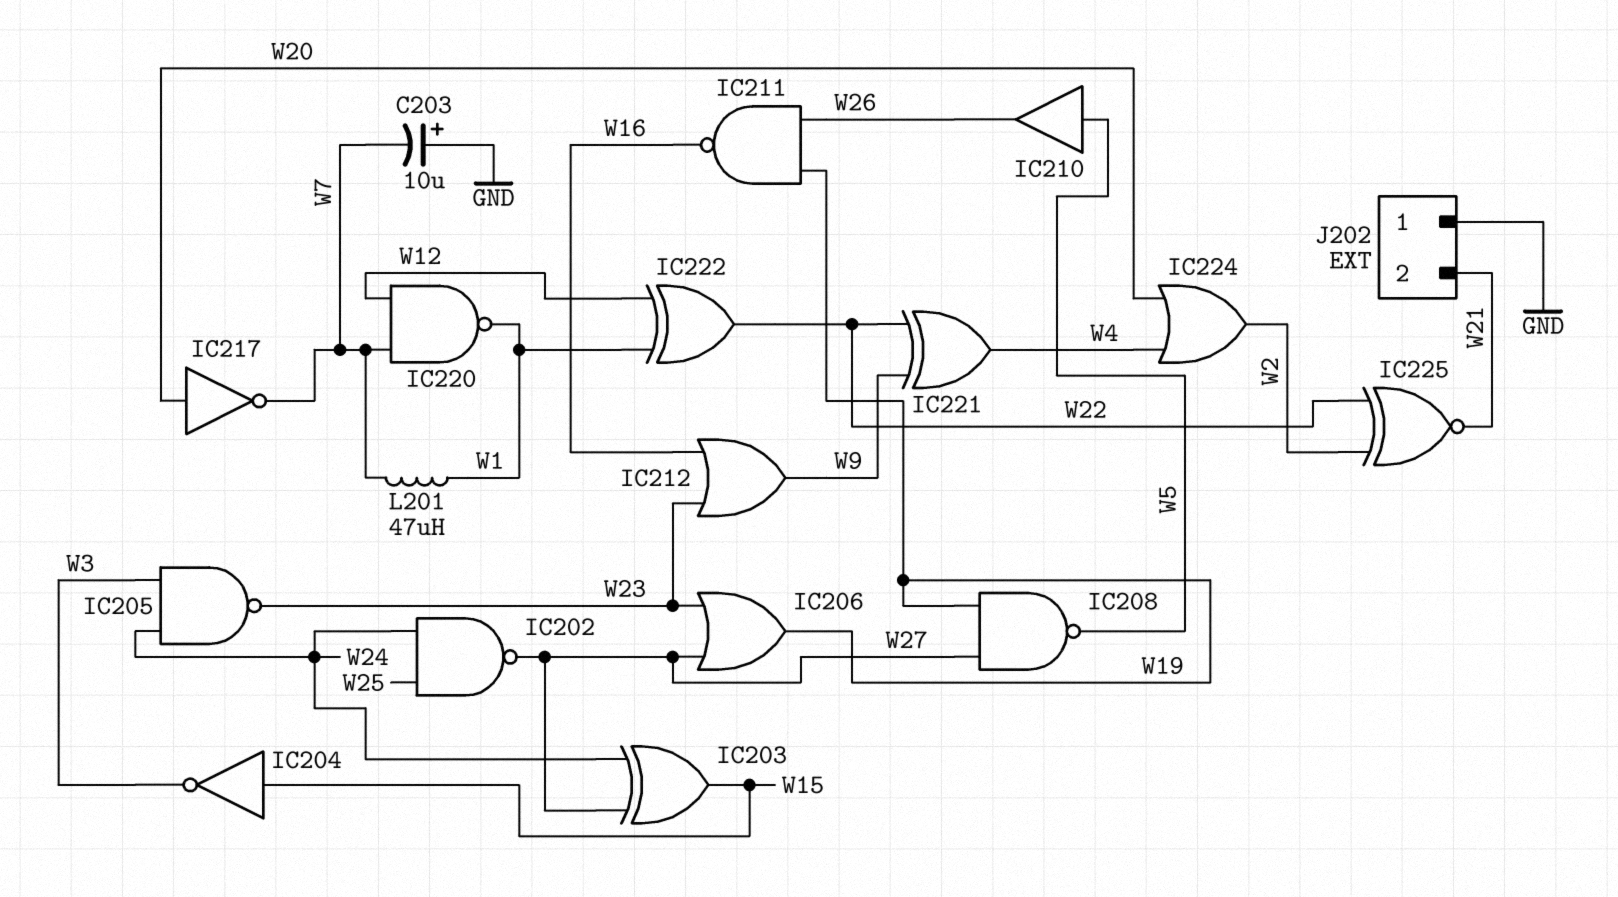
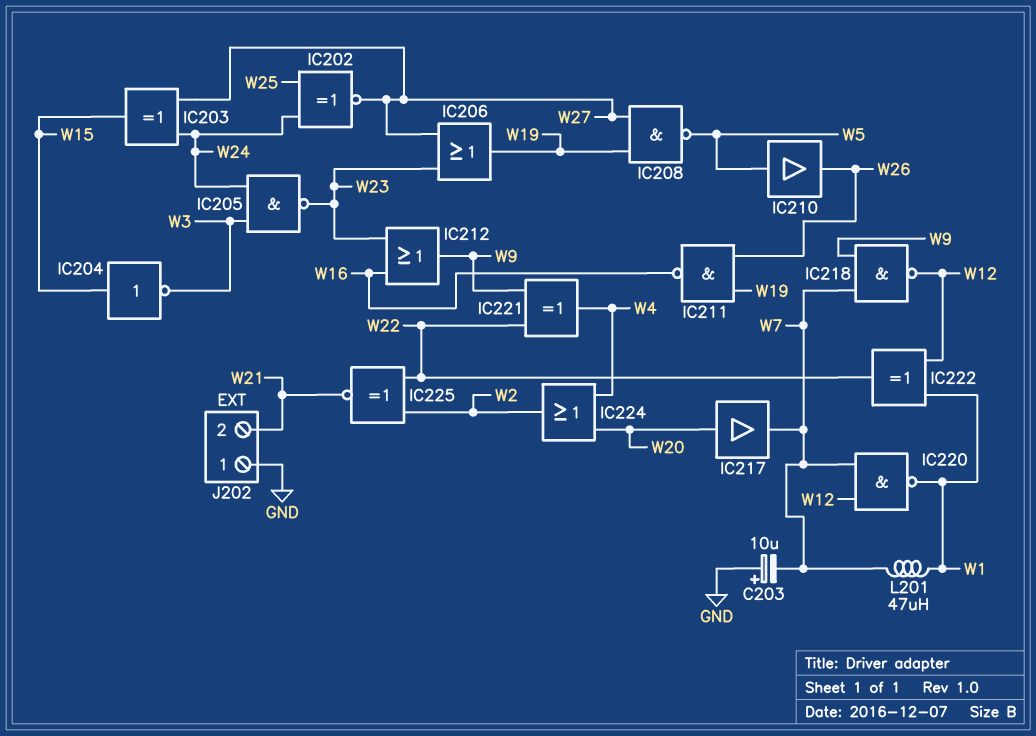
IC202: NAND (in W24, in W25, out W27) -> XNOR (in W24, in W25, out W27)
IC217: NOT (in W20, out W7) -> buffer (in W20, out W7)
IC218: none -> NAND (in W7, in W9, out W12)

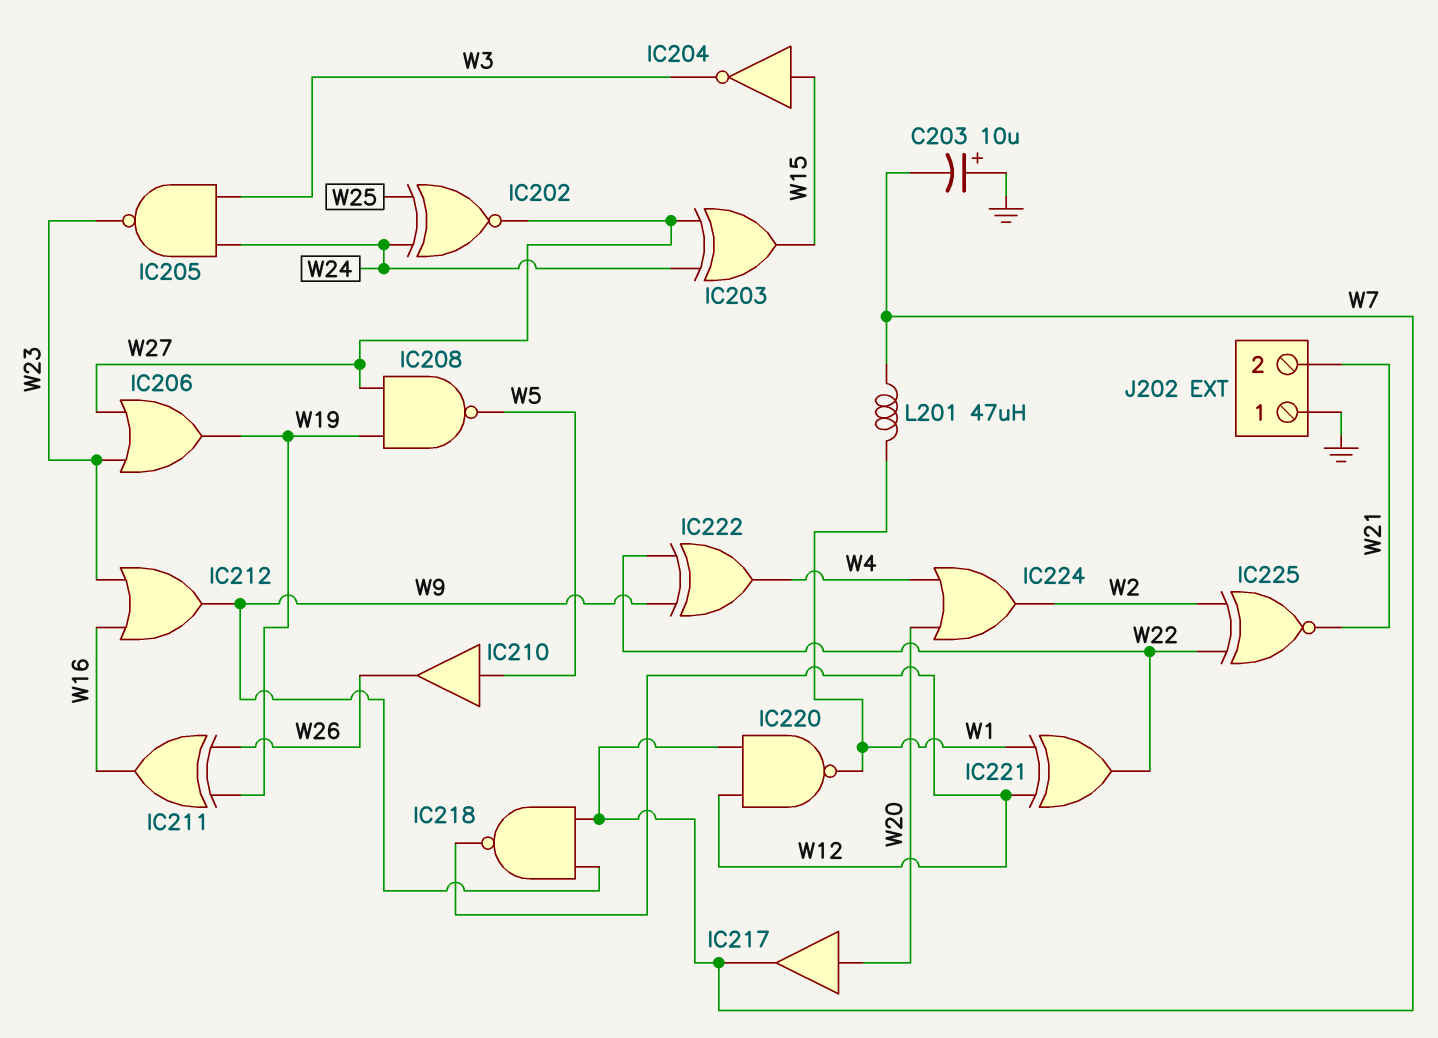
IC211: NAND (in W19, in W26, out W16) -> XOR (in W19, in W26, out W16)
IC221: XOR (in W9, in W22, out W4) -> XOR (in W1, in W12, out W22)
IC222: XOR (in W1, in W12, out W22) -> XOR (in W9, in W22, out W4)

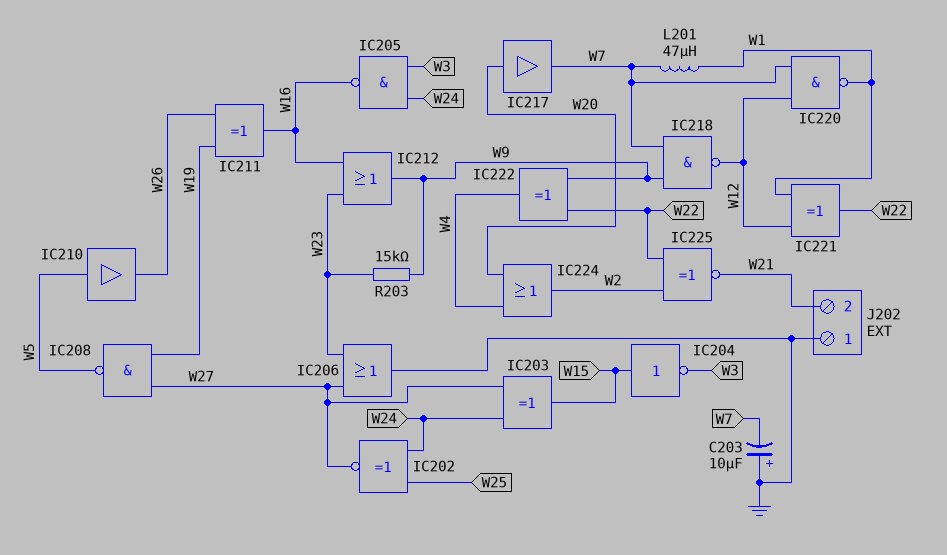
IC205: NAND (in W3, in W24, out W23) -> NAND (in W3, in W24, out W16)
IC206: OR (in W23, in W27, out W19) -> OR (in W23, in W27, out GND)
R203: none -> 15k (W9, W23)

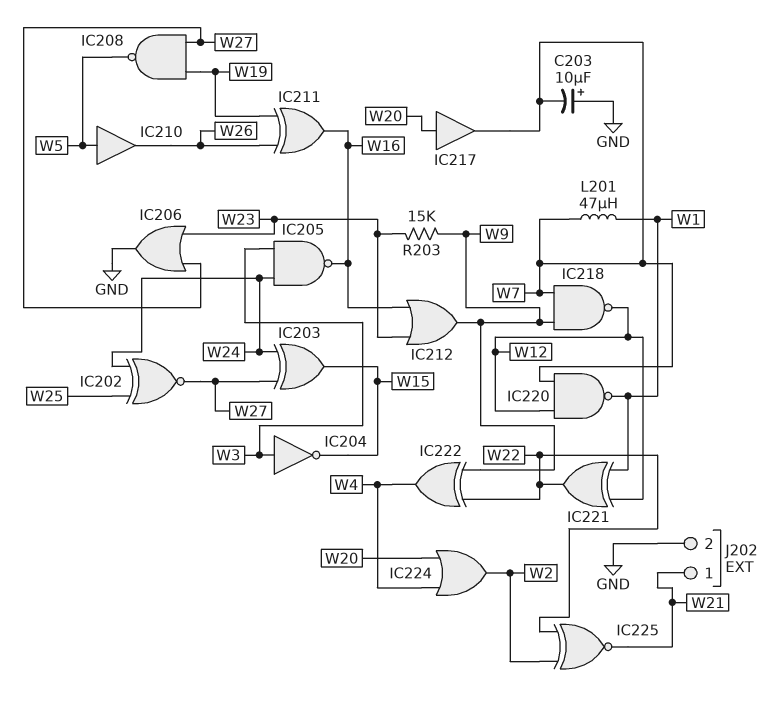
IC204: NOT (in W15, out W3) -> NOT (in W3, out W15)
J202 pin 1: GND -> W21
J202 pin 2: W21 -> GND

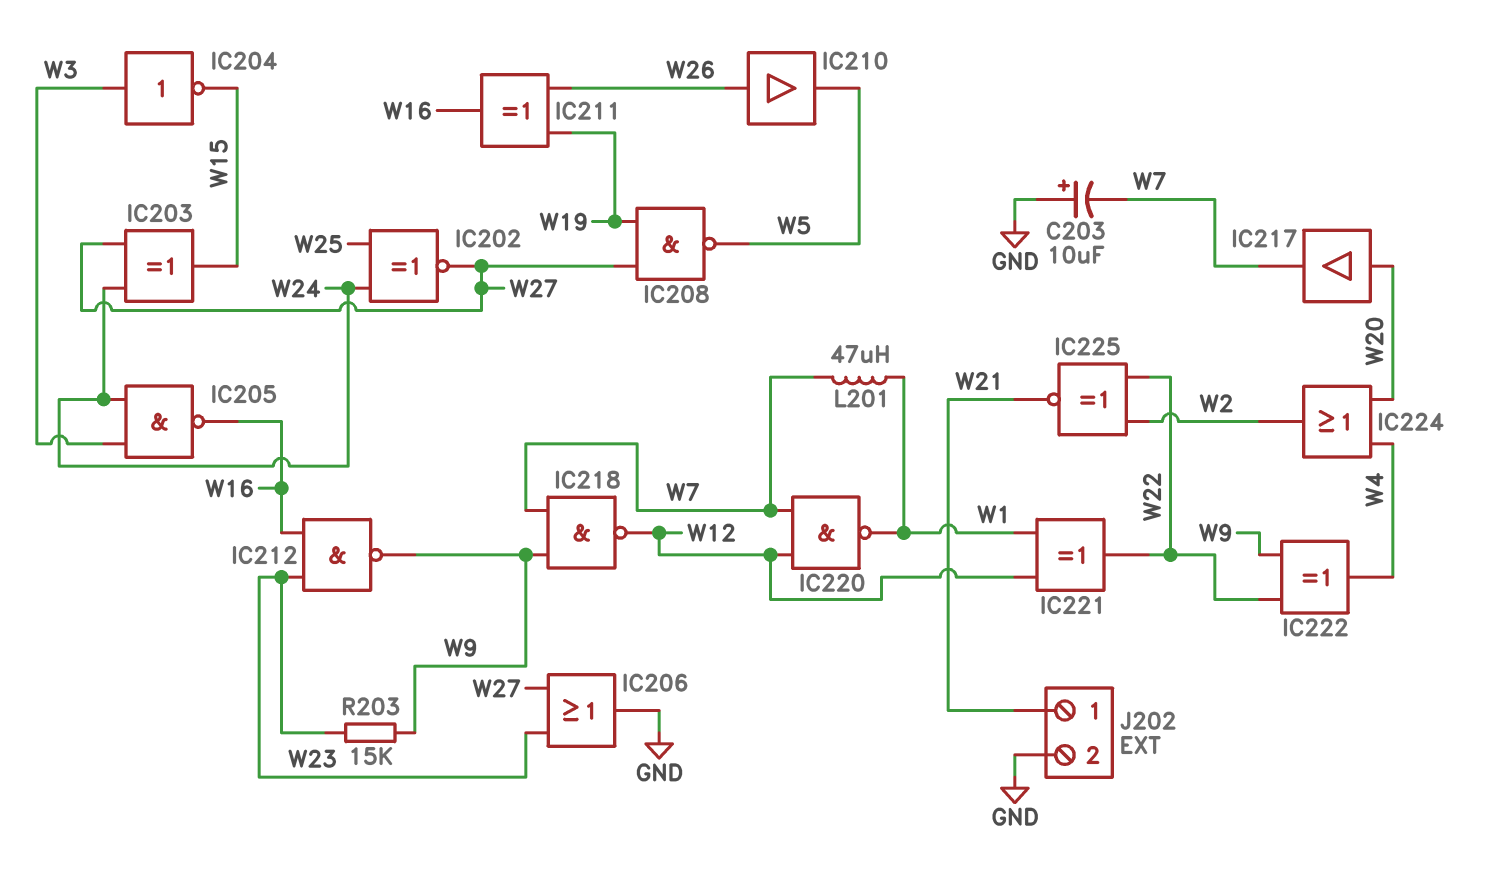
IC210: buffer (in W5, out W26) -> buffer (in W26, out W5)
IC212: OR (in W16, in W23, out W9) -> NAND (in W16, in W23, out W9)

